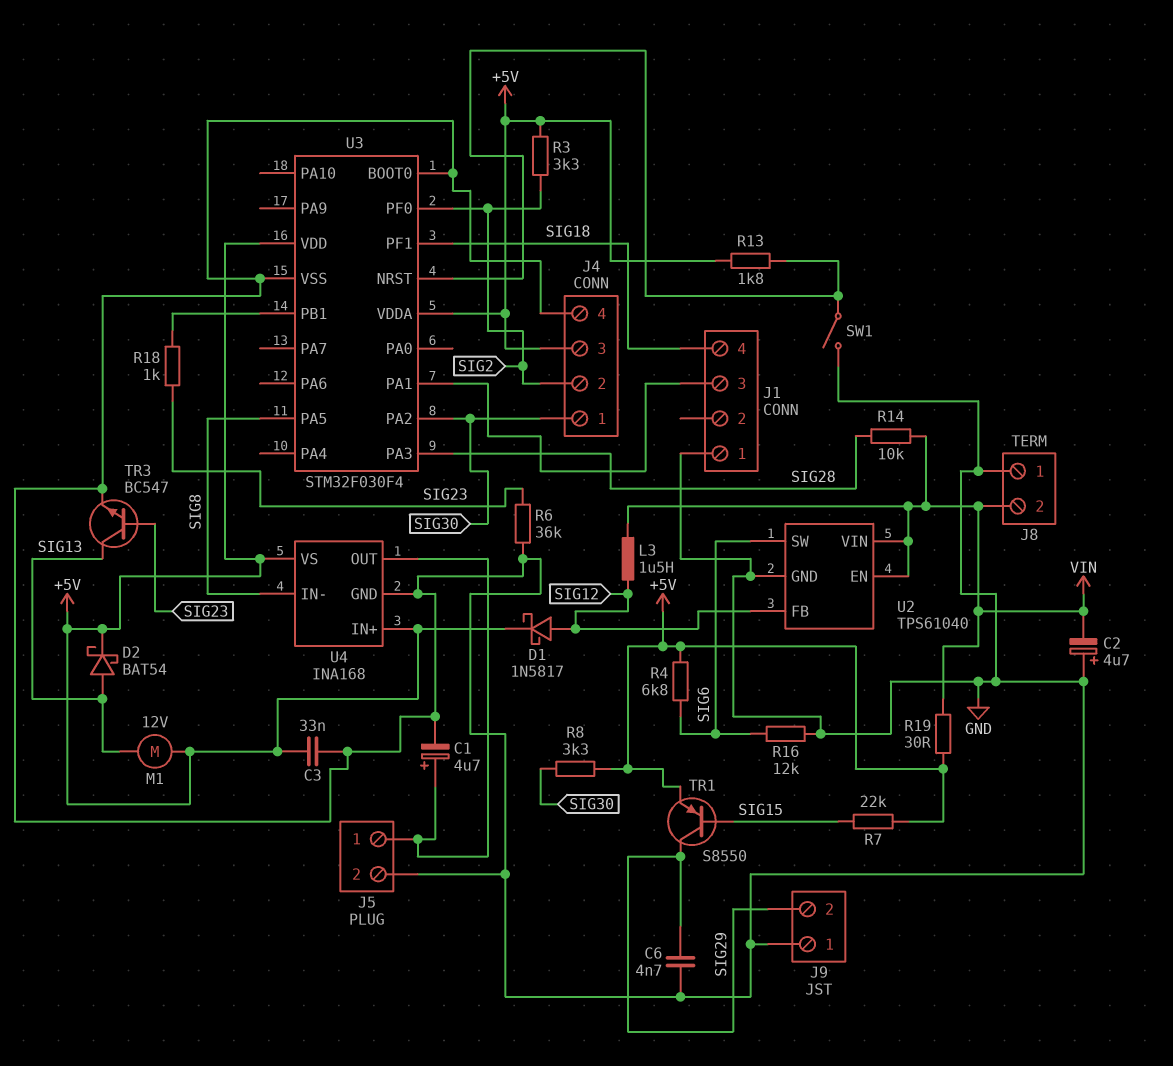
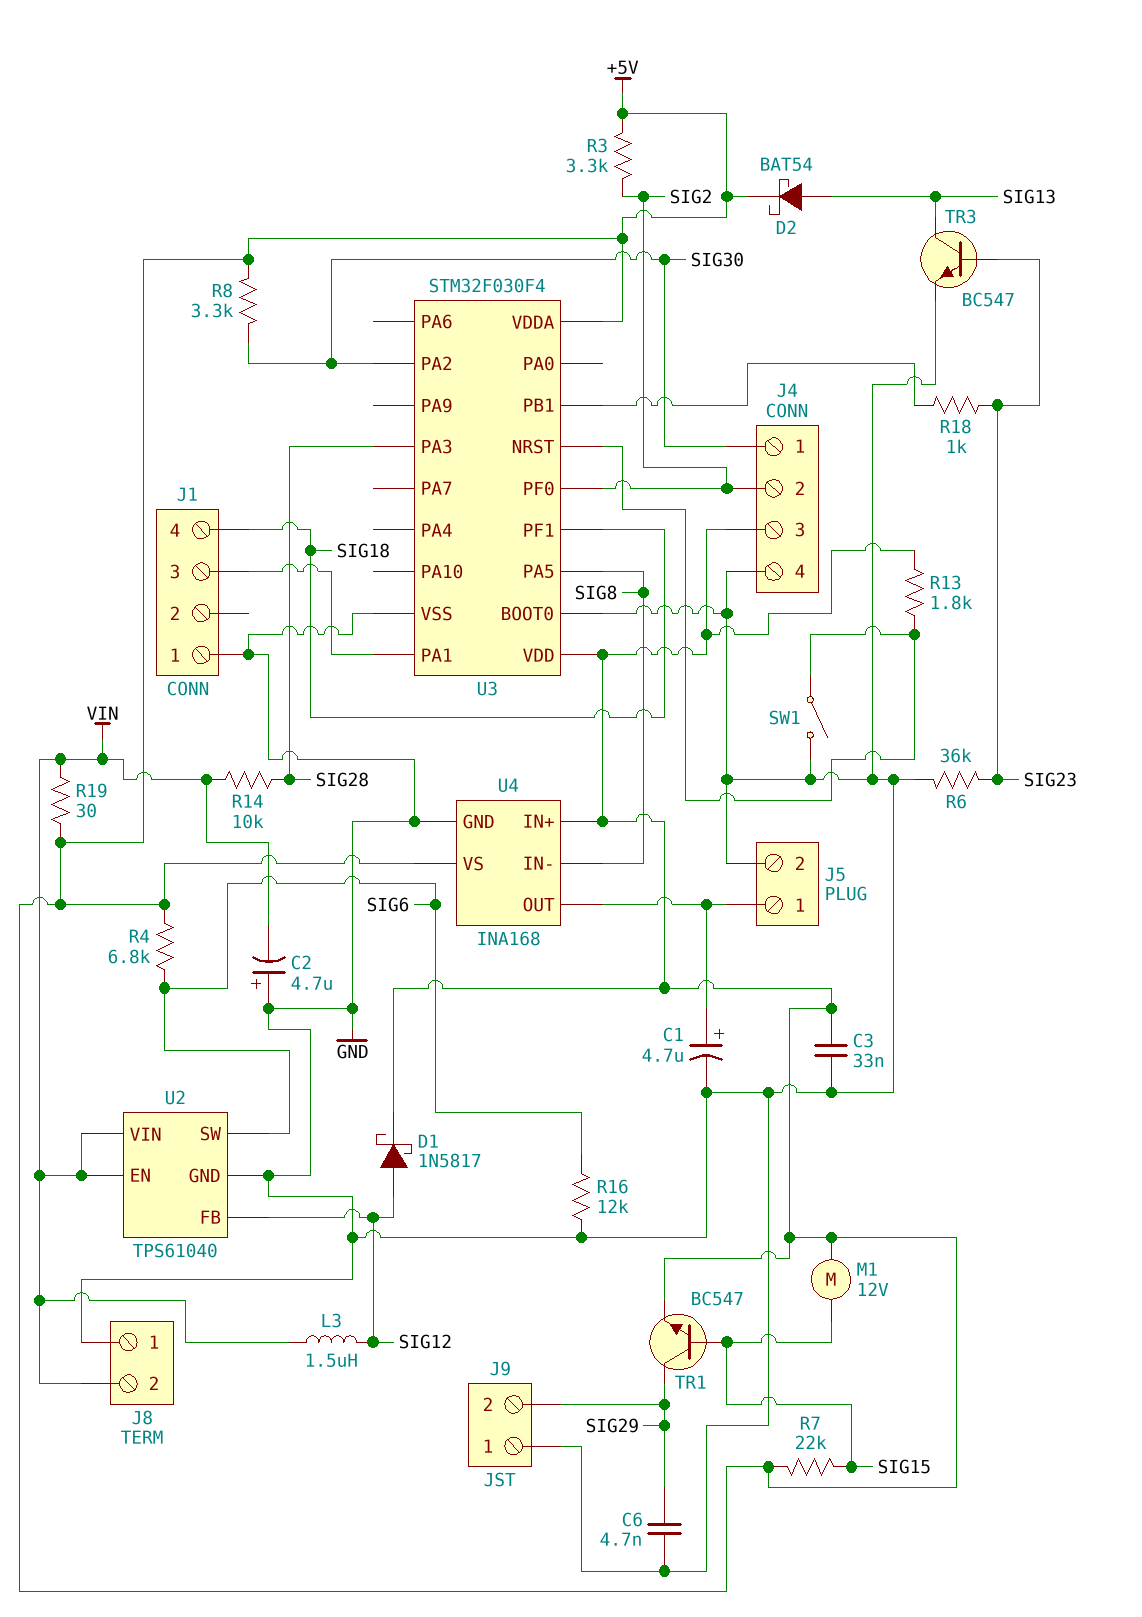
M1: motor 12V (+5V, SIG13) -> motor 12V (+5V, SIG15)
TR1: PNP S8550 (B SIG15, C SIG29, E +5V) -> NPN BC547 (B SIG15, C SIG29, E +5V)

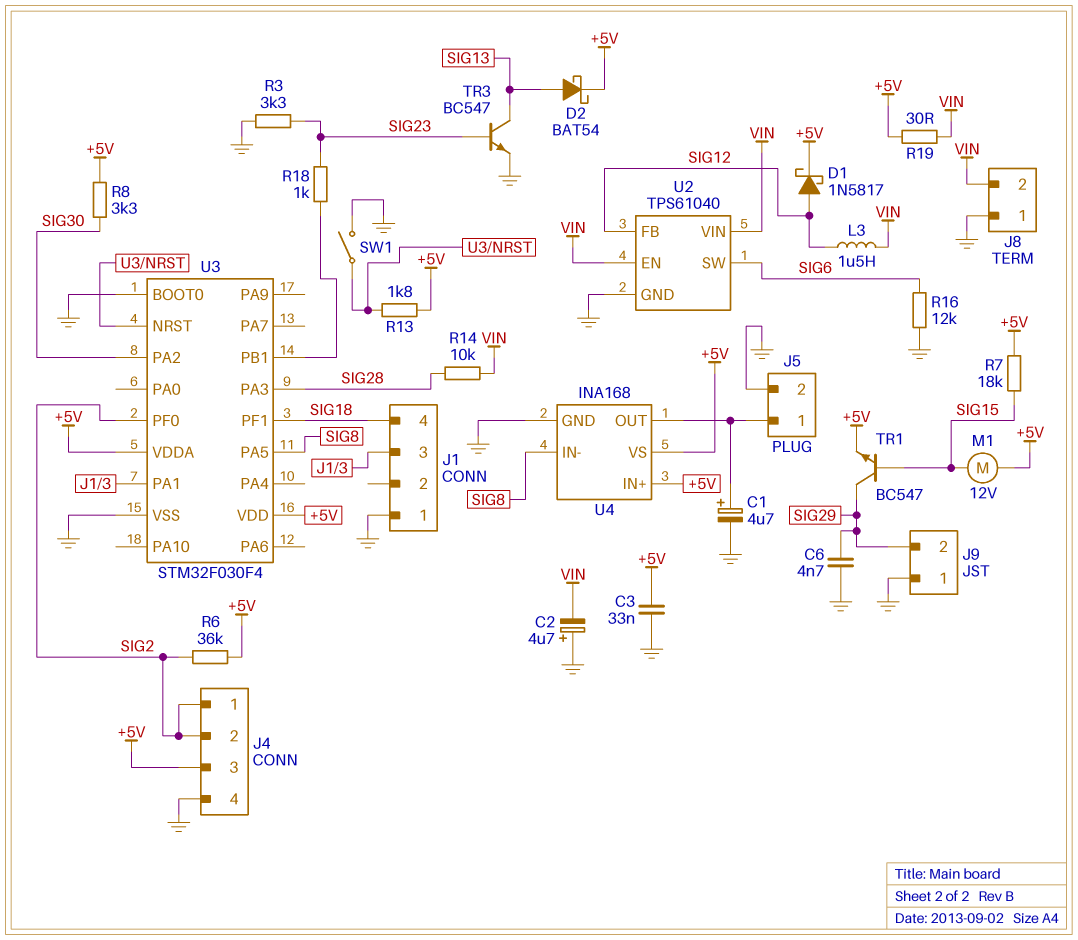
J4 pin 1: SIG30 -> SIG2
R3: 3.3k (+5V, SIG2) -> 3.3k (GND, SIG23)
R4: 6.8k (+5V, SIG6) -> none
R6: 36k (GND, SIG23) -> 36k (+5V, SIG2)
R7: 22k (+5V, SIG15) -> 18k (+5V, SIG15)

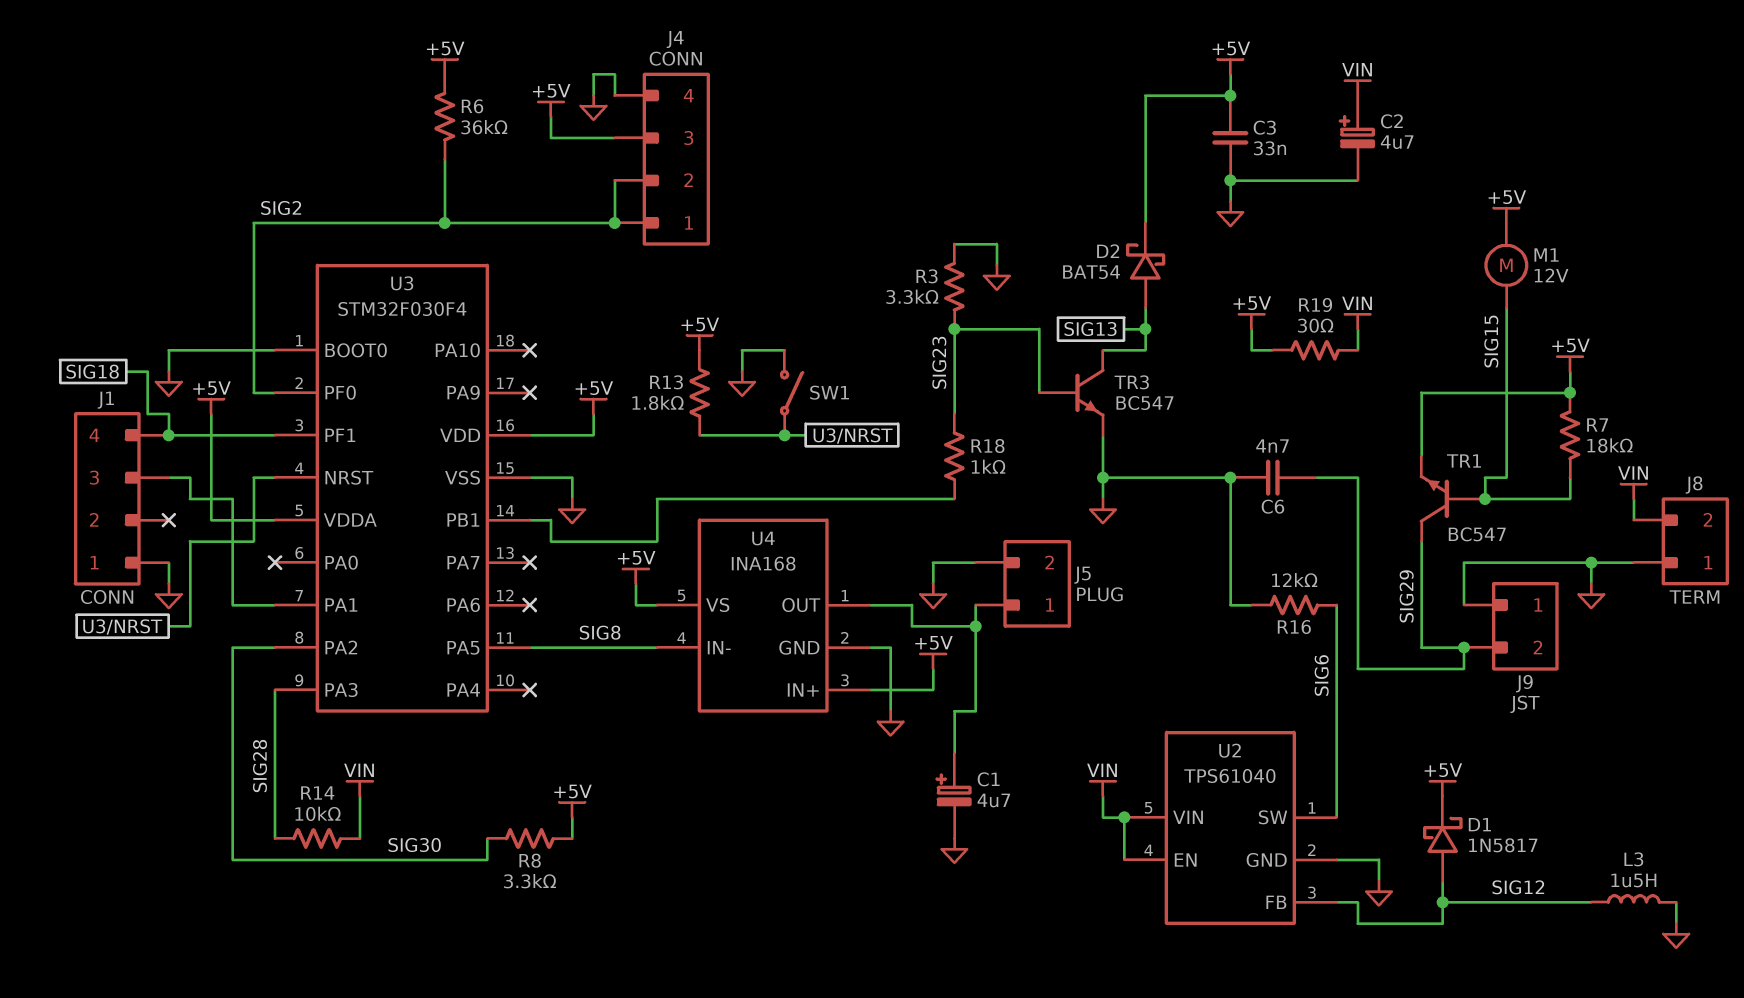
C2: 4.7uF (plus GND, minus VIN) -> 4.7uF (plus VIN, minus GND)
L3: 1.5uH (SIG12, VIN) -> 1.5uH (GND, SIG12)

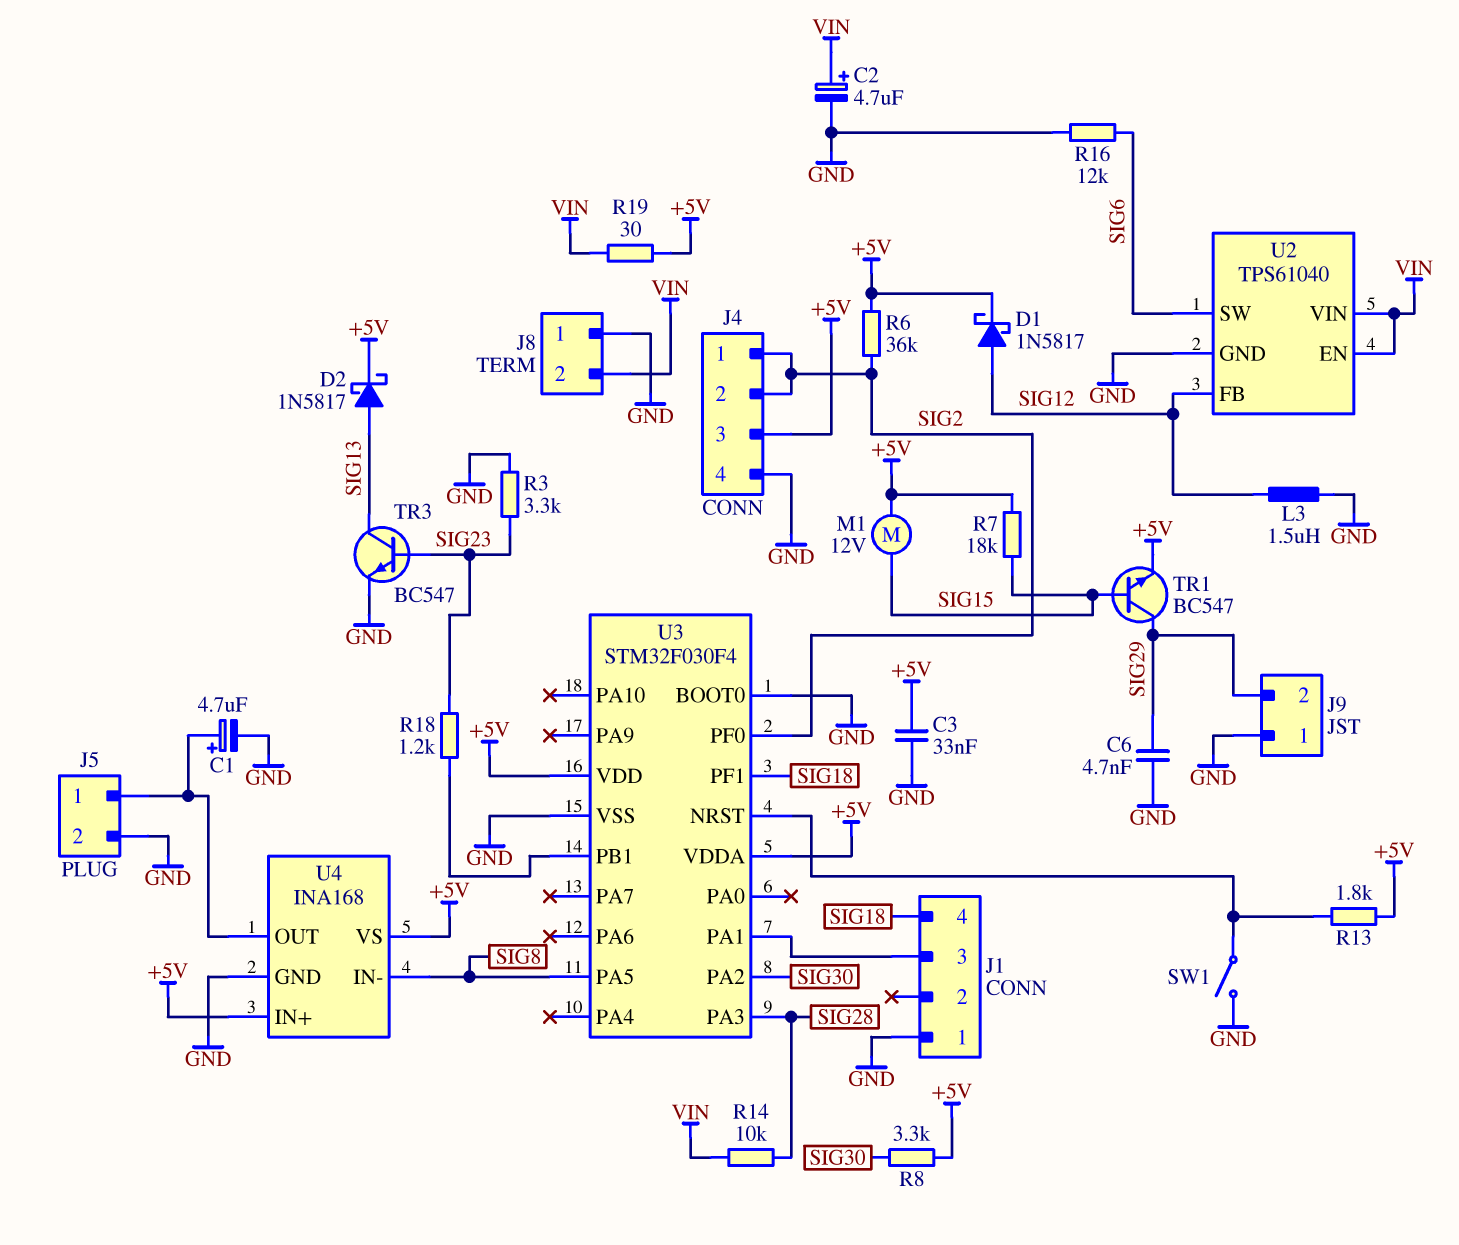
D2: schottky BAT54 (A SIG13, K +5V) -> schottky 1N5817 (A SIG13, K +5V)
R18: 1k (SIG23, U3/PB1) -> 1.2k (SIG23, U3/PB1)

